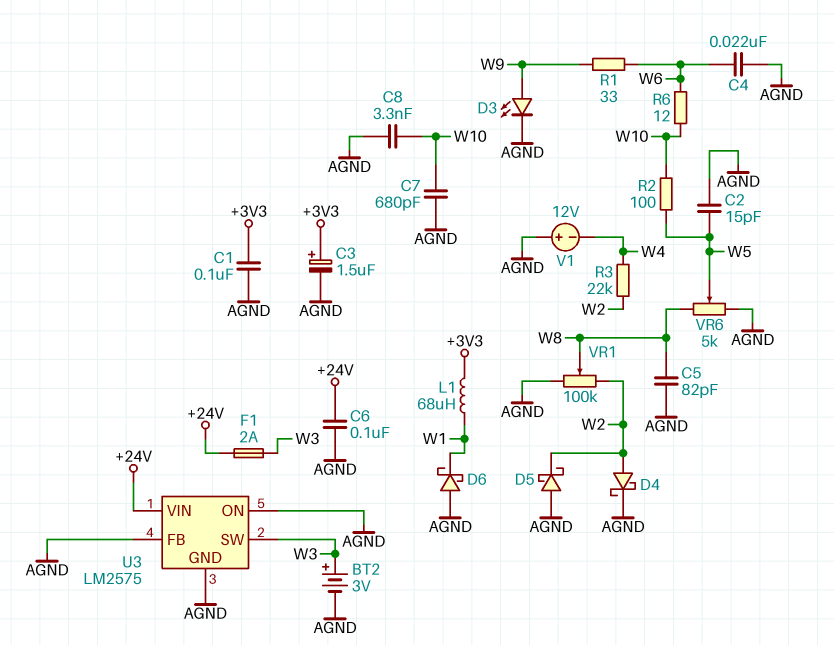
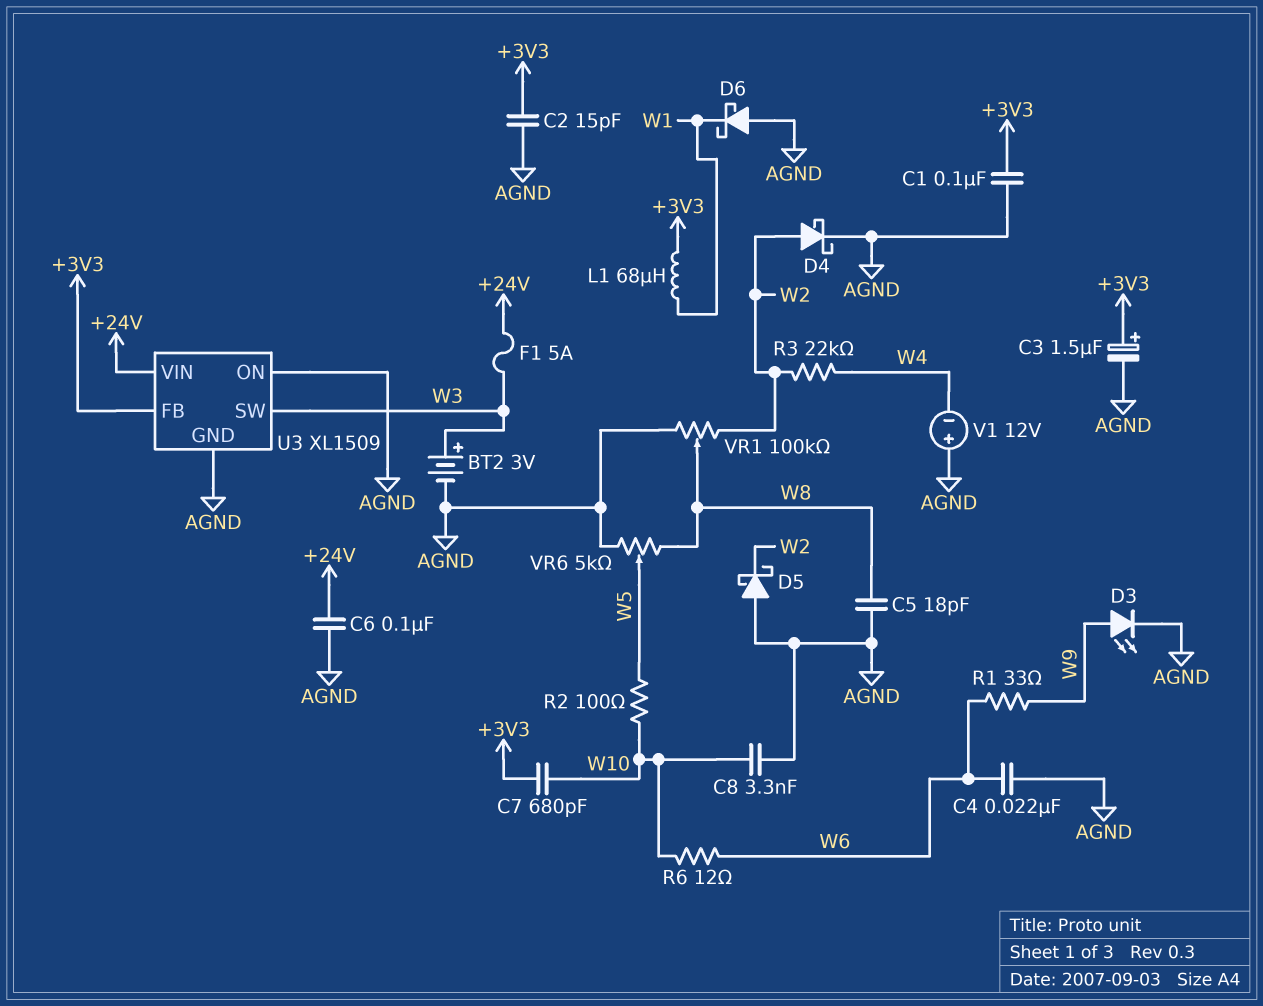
C2: 15pF (AGND, W5) -> 15pF (+3V3, AGND)
C5: 82pF (AGND, W8) -> 18pF (AGND, W8)
C7: 680pF (AGND, W10) -> 680pF (+3V3, W10)
F1: 2A (+24V, W3) -> 5A (+24V, W3)
U3: LM2575 -> XL1509
U3 pin FB: AGND -> +3V3

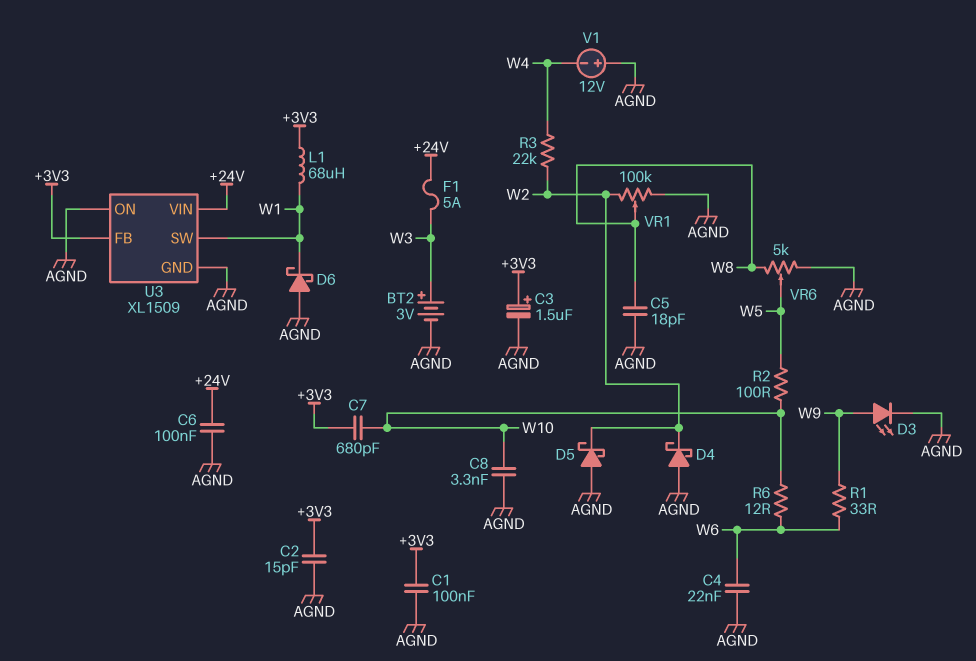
D4: schottky (A W2, K AGND) -> schottky (A AGND, K W2)
U3 pin SW: W3 -> W1

